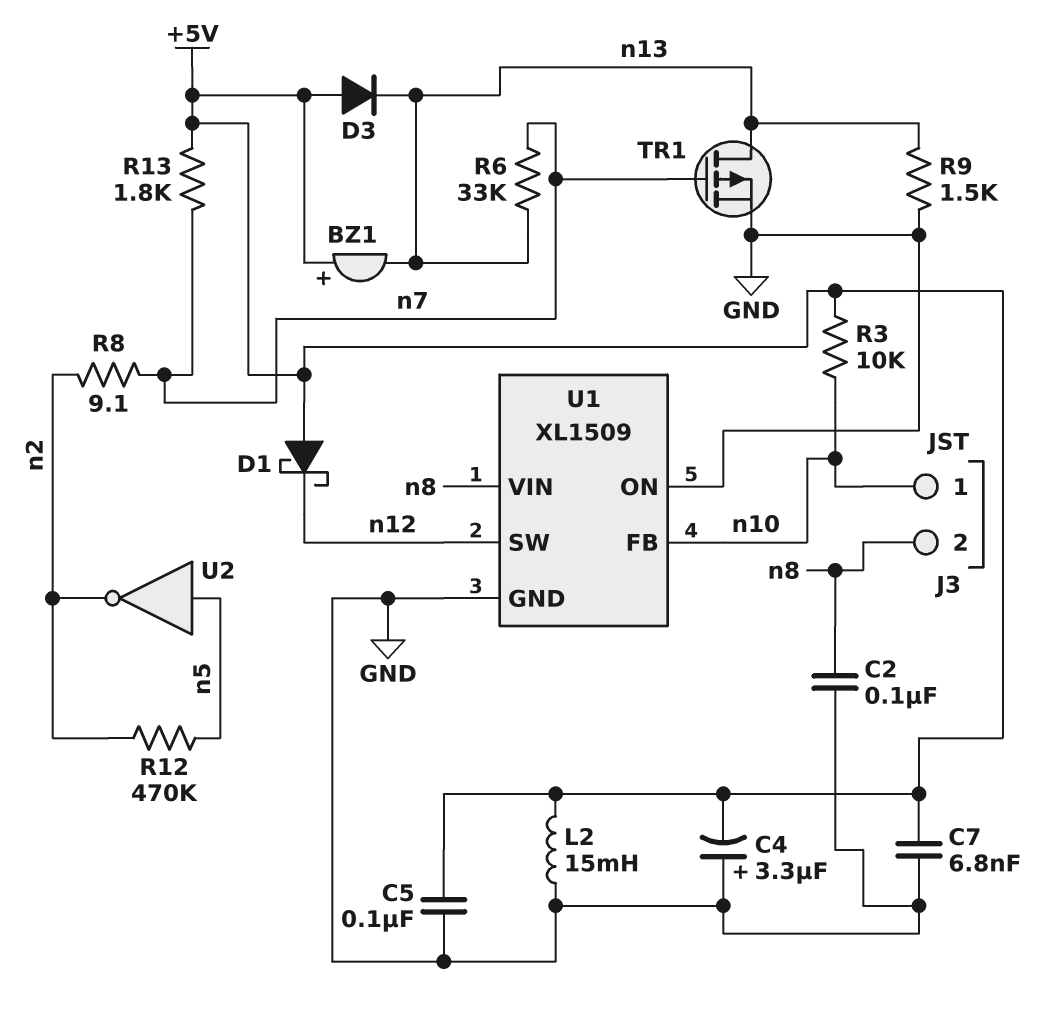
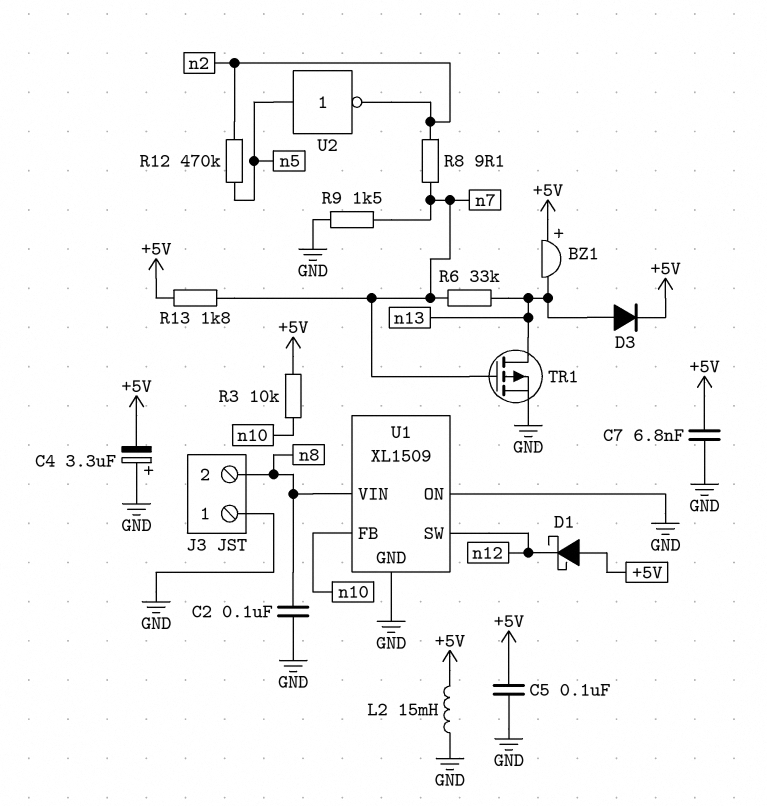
D3: diode (A +5V, K n13) -> diode (A n13, K +5V)
J3 pin 1: n10 -> GND
R9: 1.5k (GND, n13) -> 1.5k (GND, n7)

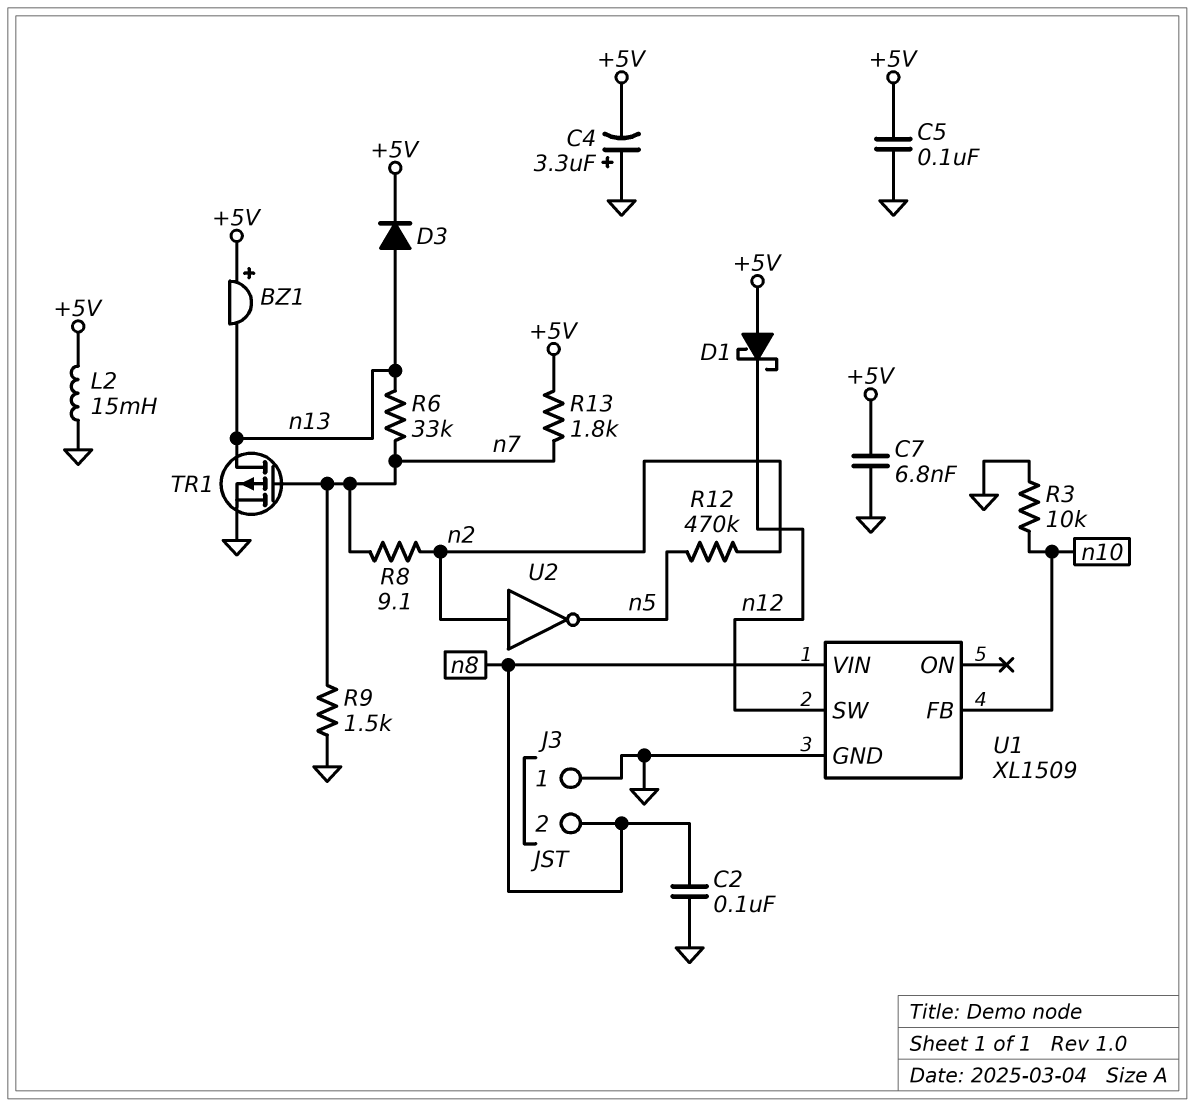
R3: 10k (+5V, n10) -> 10k (GND, n10)
U1 pin ON: GND -> none
U2: NOT (in n5, out n2) -> NOT (in n2, out n5)

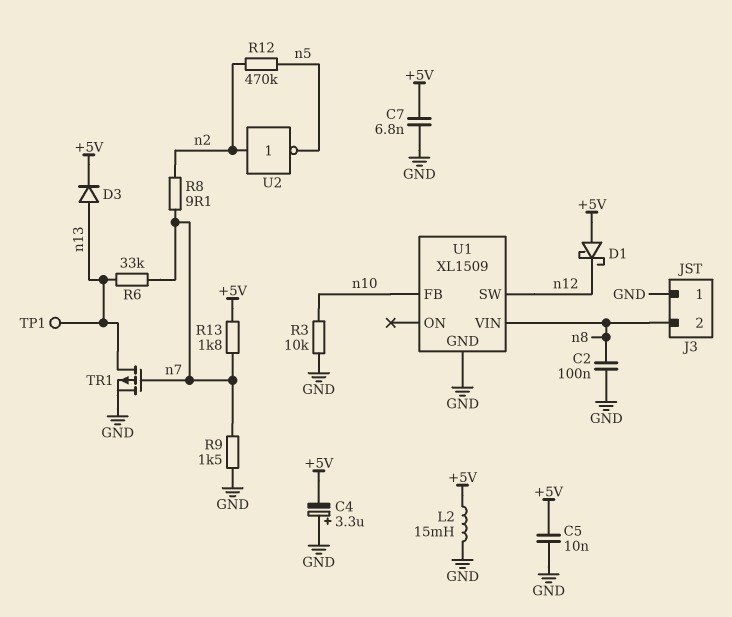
BZ1: buzzer (plus +5V, minus n13) -> none
C5: 100nF (+5V, GND) -> 10nF (+5V, GND)
TP1: none -> test point (n13)

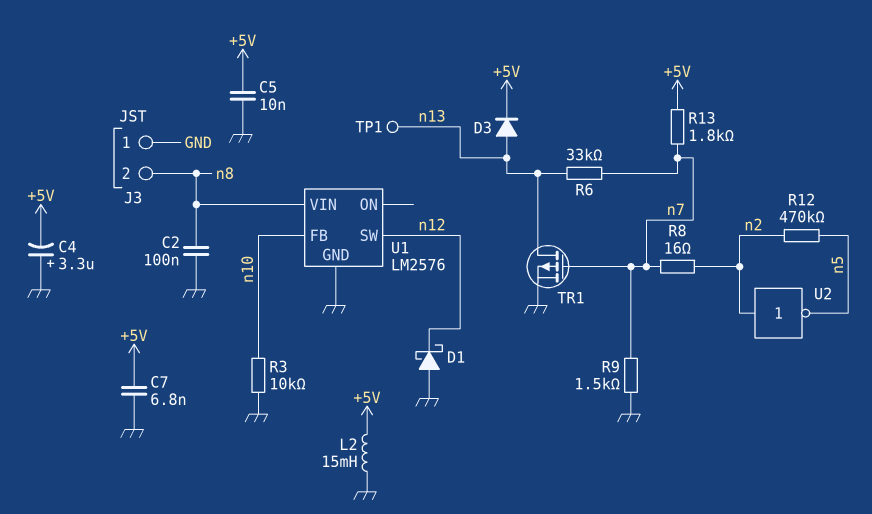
D1: schottky (A +5V, K n12) -> schottky (A GND, K n12)
R8: 9.1 (n2, n7) -> 16 (n2, n7)
U1: XL1509 -> LM2576

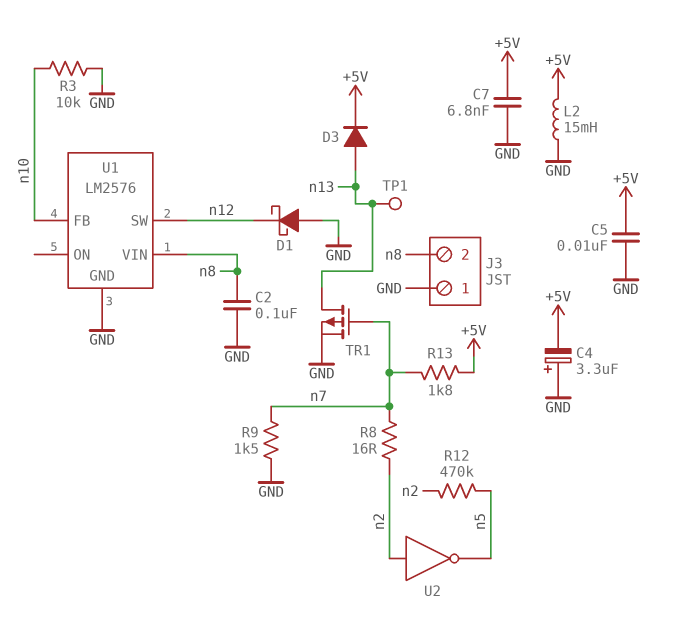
R6: 33k (n7, n13) -> none

